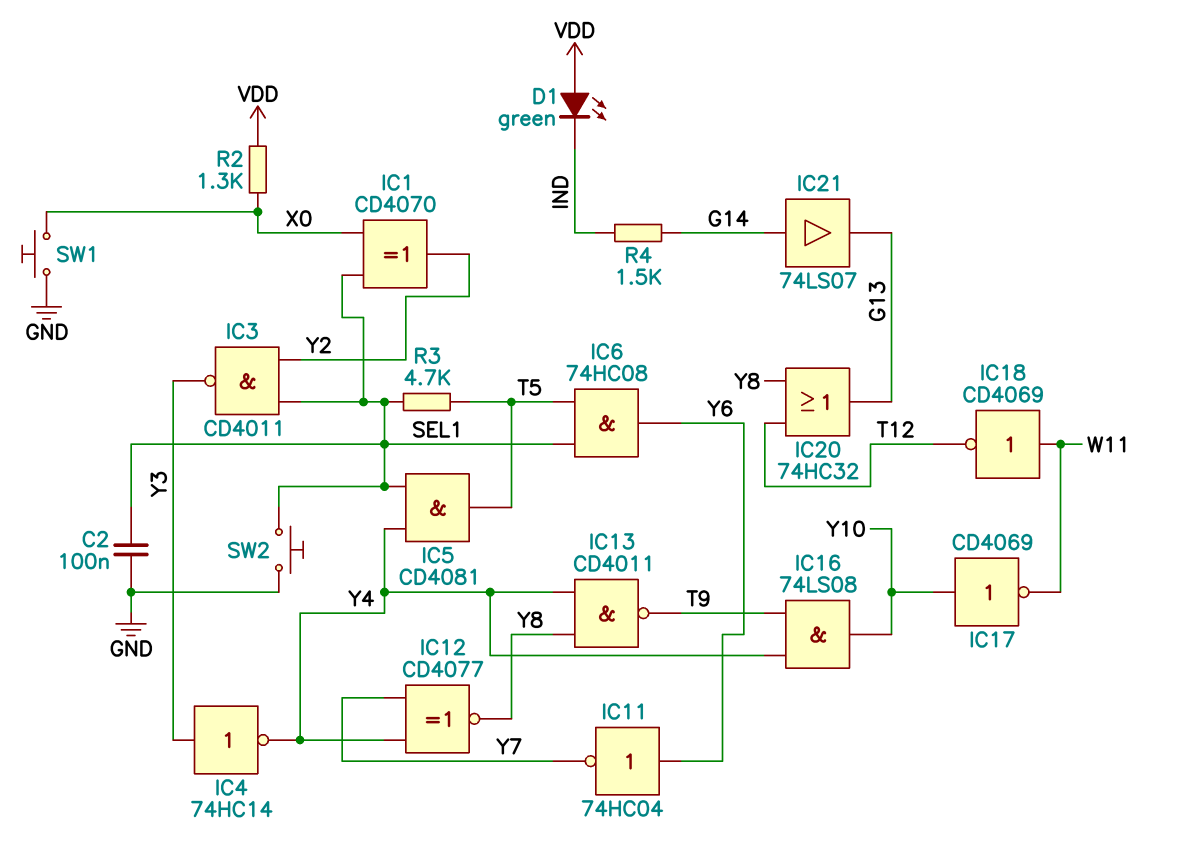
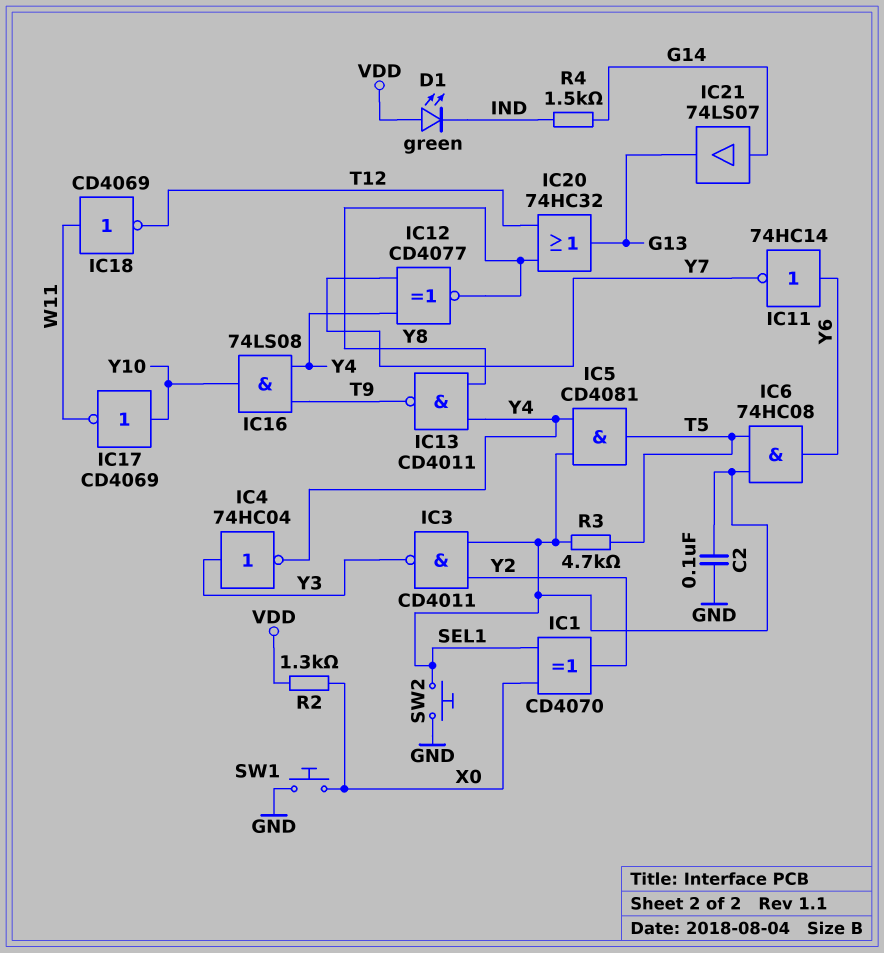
IC4: NOT 74HC14 (in Y3, out Y4) -> NOT 74HC04 (in Y3, out Y4)
IC11: NOT 74HC04 (in Y6, out Y7) -> NOT 74HC14 (in Y6, out Y7)

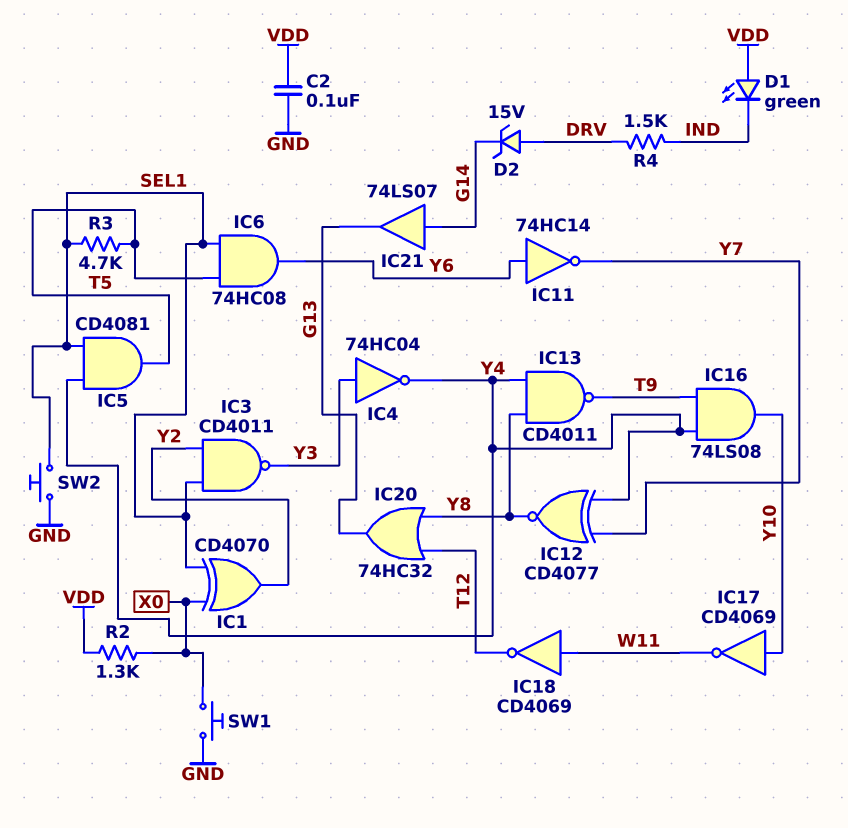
C2: 100nF (GND, SEL1) -> 100nF (GND, VDD)
D2: none -> zener 15V (A DRV, K G14)
R4: 1.5k (G14, IND) -> 1.5k (DRV, IND)

